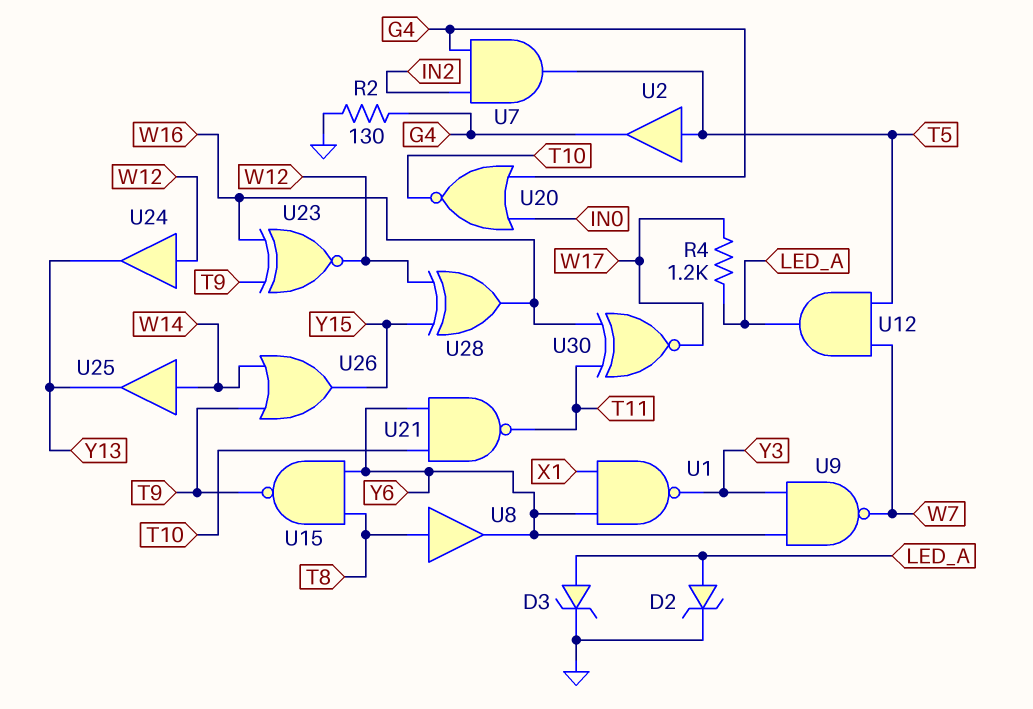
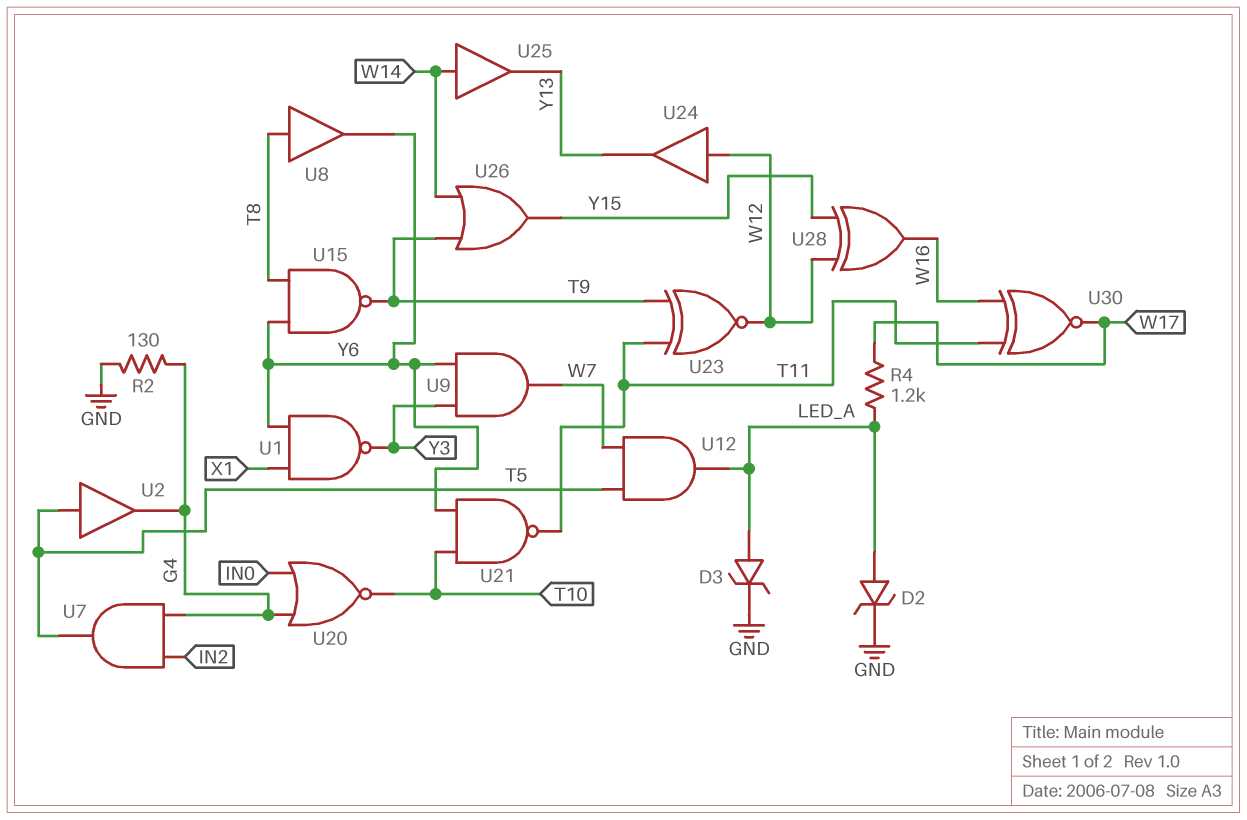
U9: NAND (in Y3, in Y6, out W7) -> AND (in Y3, in Y6, out W7)
U23: XNOR (in T9, in W16, out W12) -> XNOR (in T9, in T11, out W12)

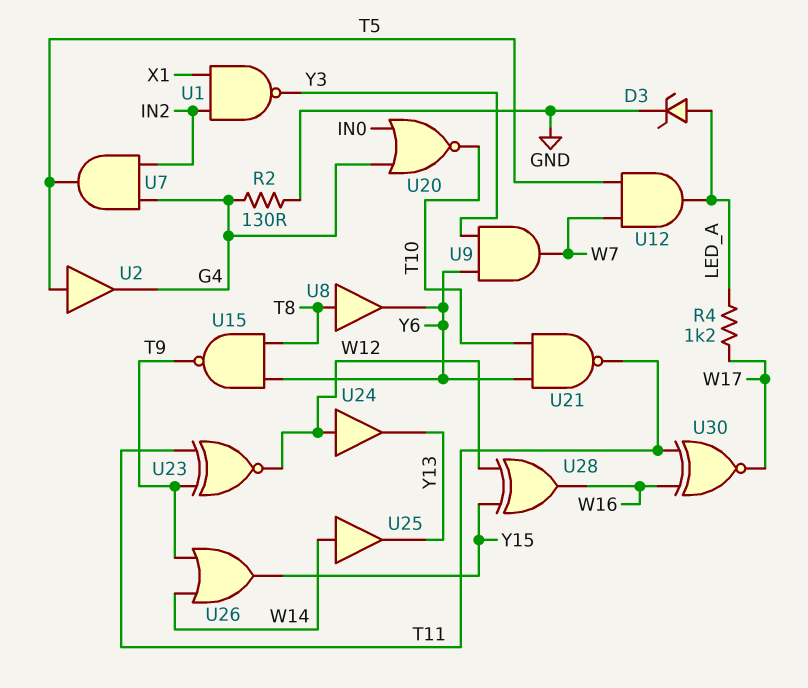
D2: zener (A LED_A, K GND) -> none
U1: NAND (in X1, in Y6, out Y3) -> NAND (in IN2, in X1, out Y3)

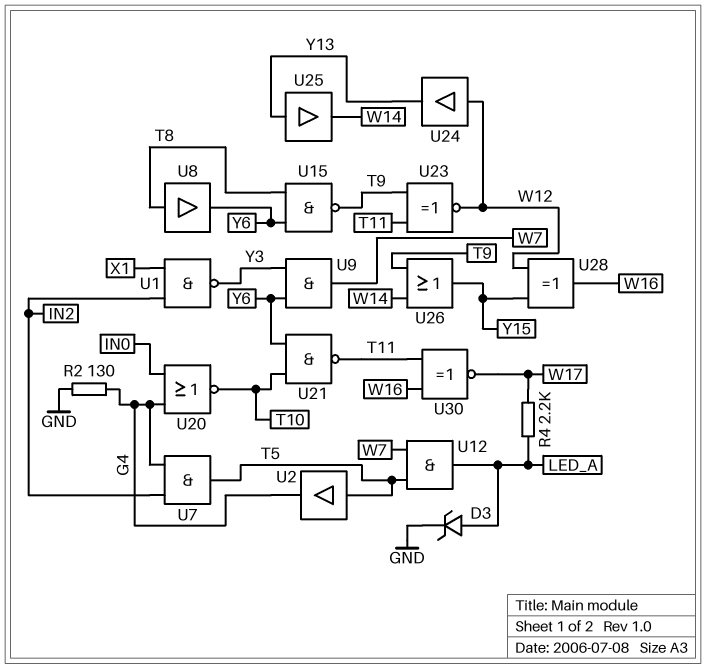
R4: 1.2k (LED_A, W17) -> 2.2k (LED_A, W17)
U25: buffer (in W14, out Y13) -> buffer (in Y13, out W14)

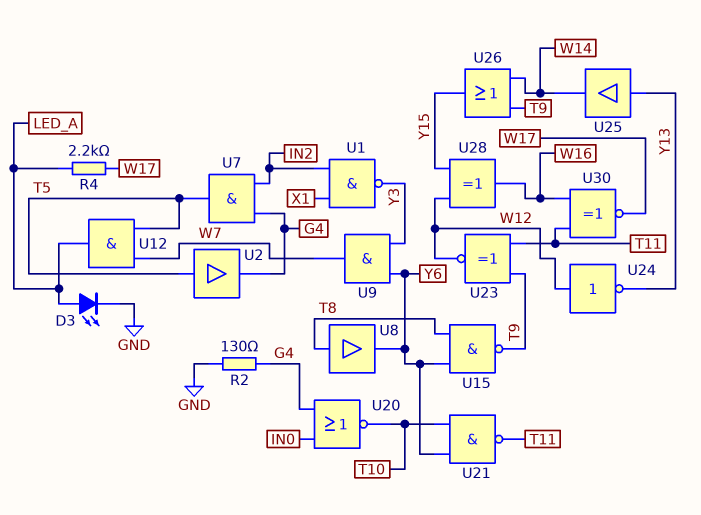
D3: zener (A LED_A, K GND) -> LED (A LED_A, K GND)
U24: buffer (in W12, out Y13) -> NOT (in W12, out Y13)

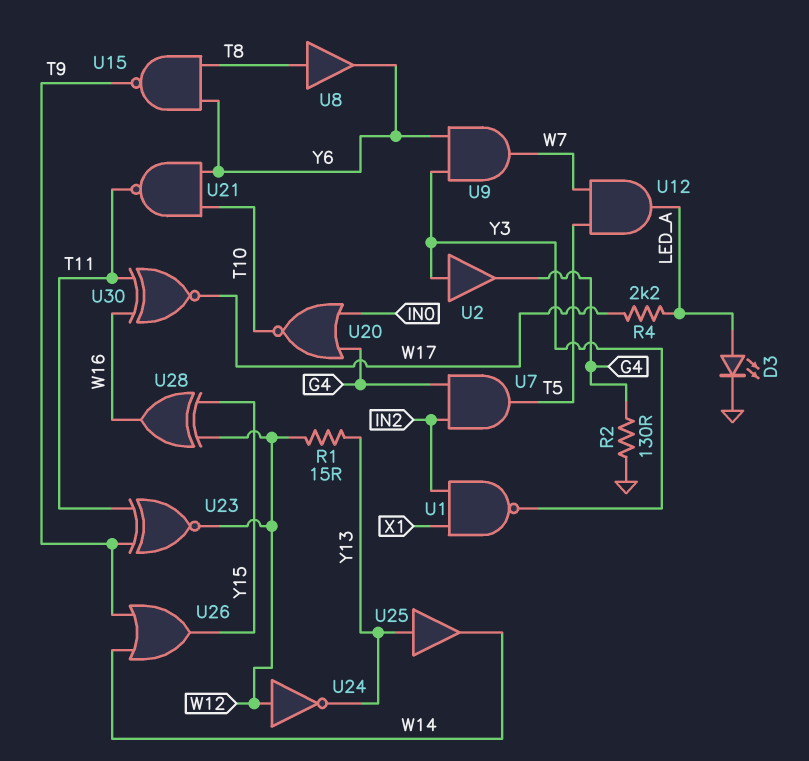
R1: none -> 15 (W12, Y13)
U2: buffer (in T5, out G4) -> buffer (in Y3, out G4)

